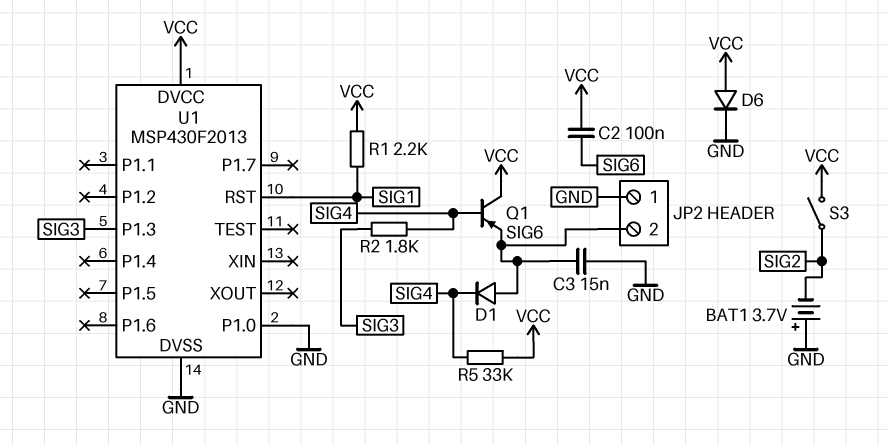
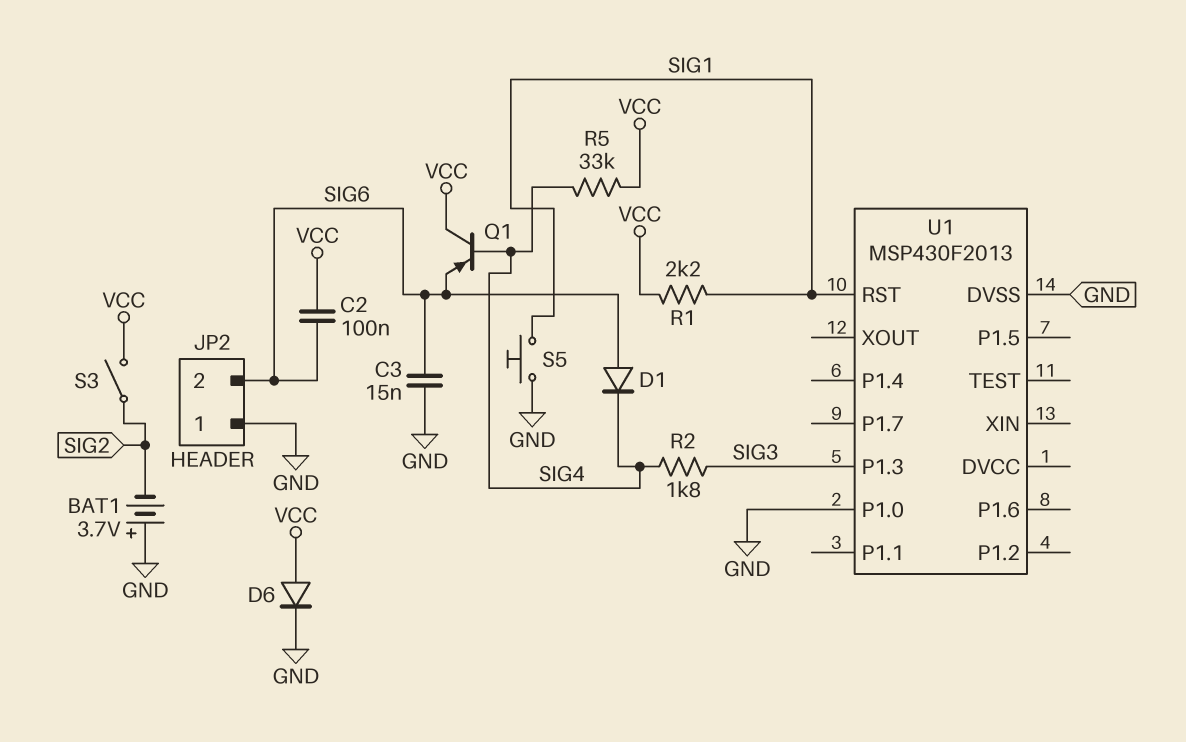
S5: none -> button (GND, SIG1)
U1 pin DVCC: VCC -> none

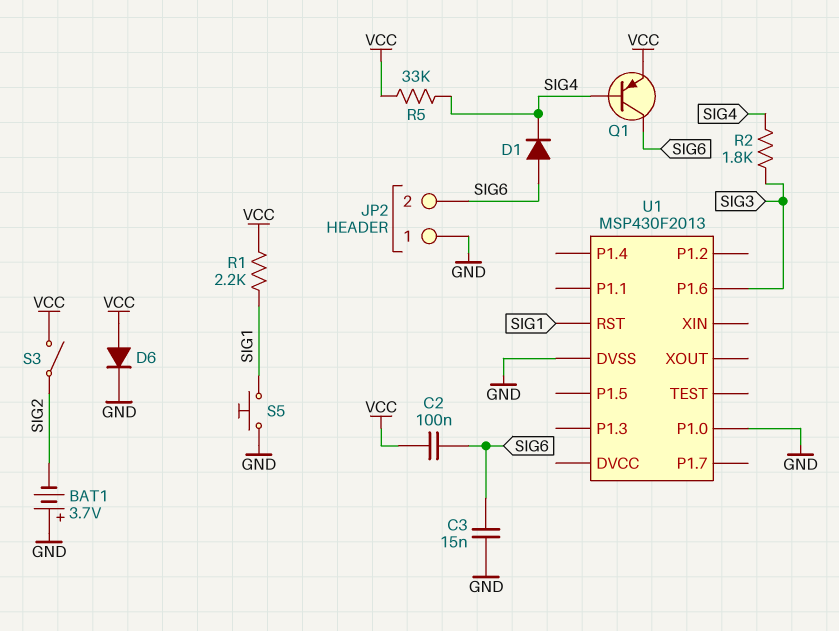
Q1: PNP (B SIG4, C VCC, E SIG6) -> PNP (B SIG4, C SIG6, E VCC)
U1 pin P1.3: SIG3 -> none
U1 pin P1.6: none -> SIG3

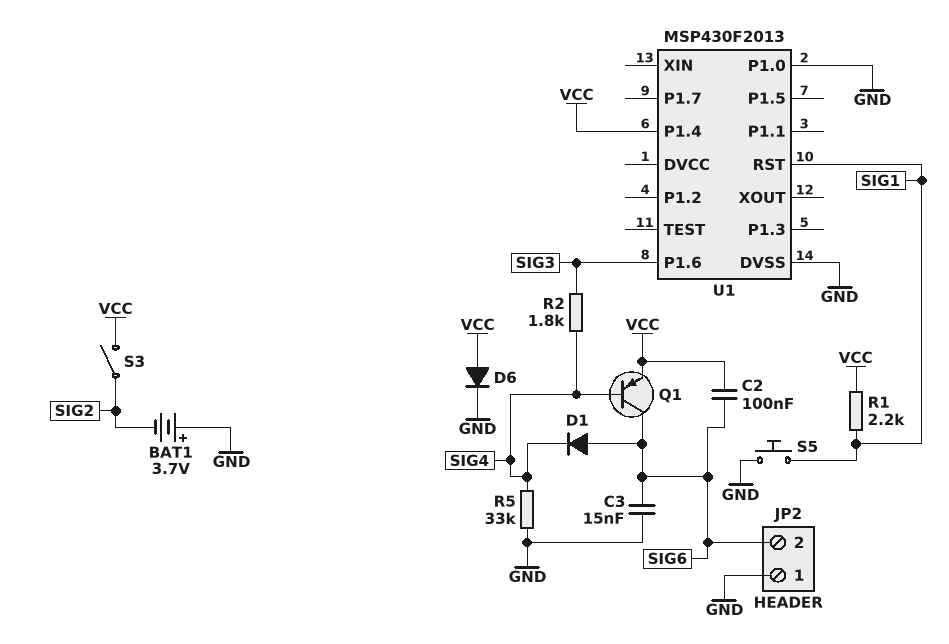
R5: 33k (SIG4, VCC) -> 33k (GND, SIG4)
U1 pin P1.4: none -> VCC

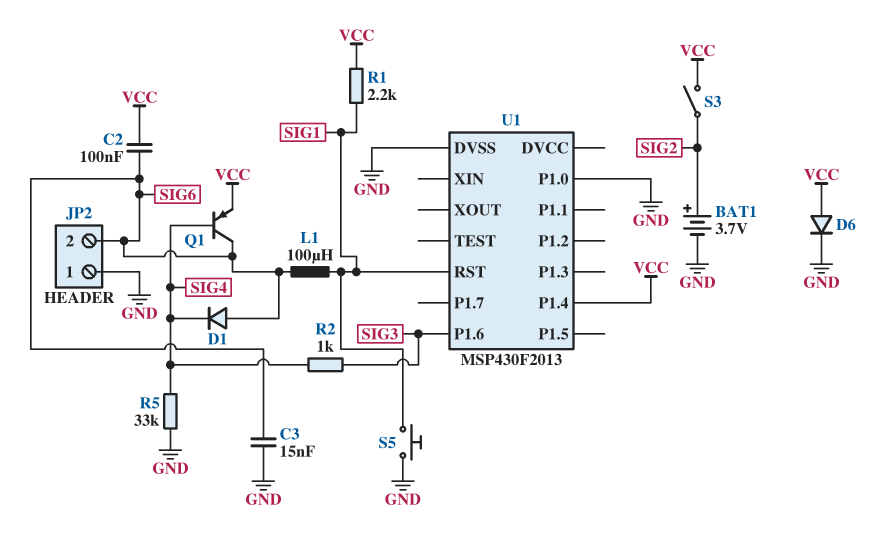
BAT1: 3.7V (plus GND, minus SIG2) -> 3.7V (plus SIG2, minus GND)
L1: none -> 100uH (SIG1, SIG6)
R2: 1.8k (SIG3, SIG4) -> 1k (SIG3, SIG4)

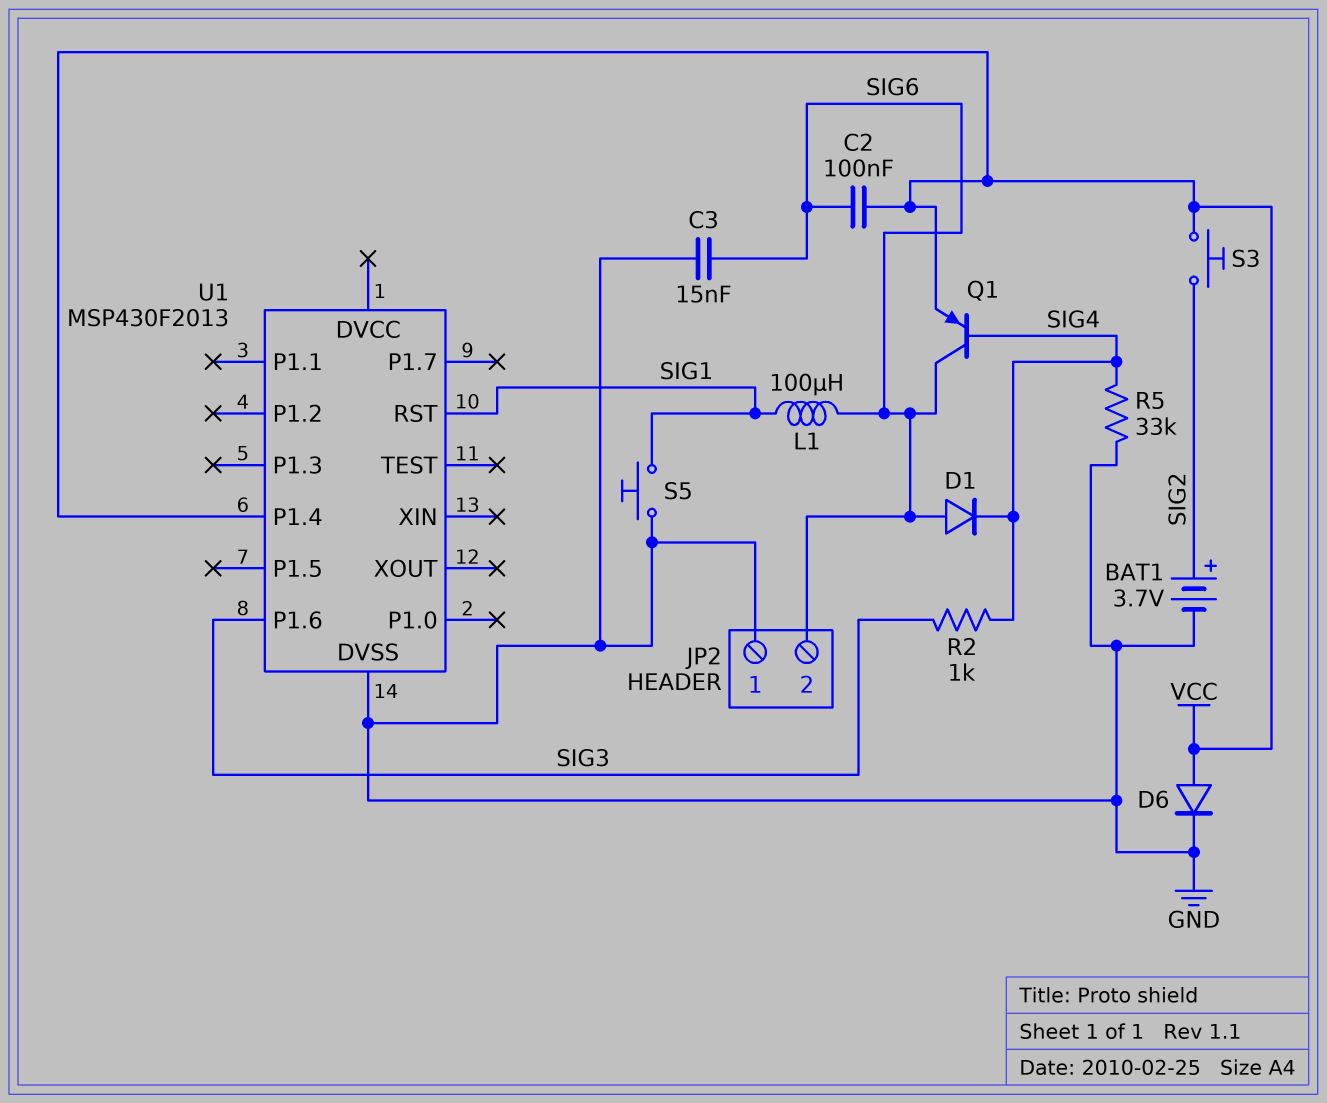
R1: 2.2k (SIG1, VCC) -> none
S3: switch (SIG2, VCC) -> button (SIG2, VCC)
U1 pin P1.0: GND -> none

